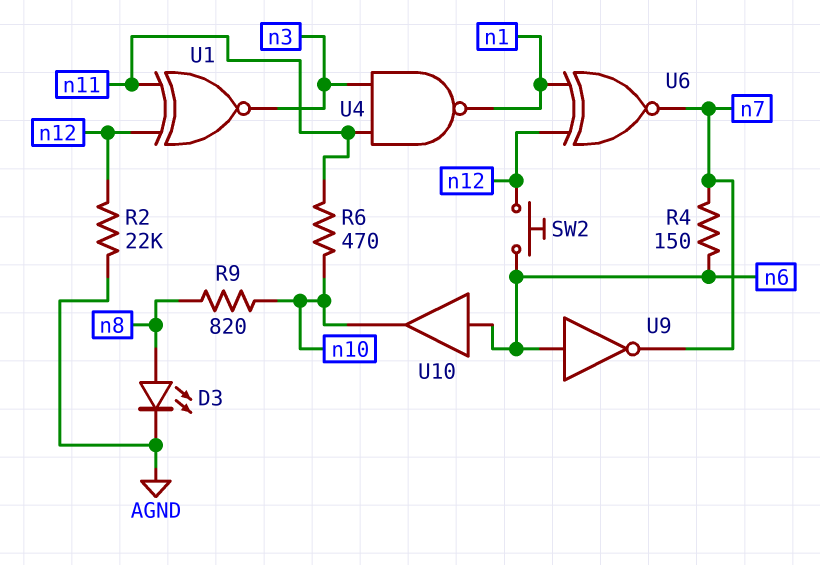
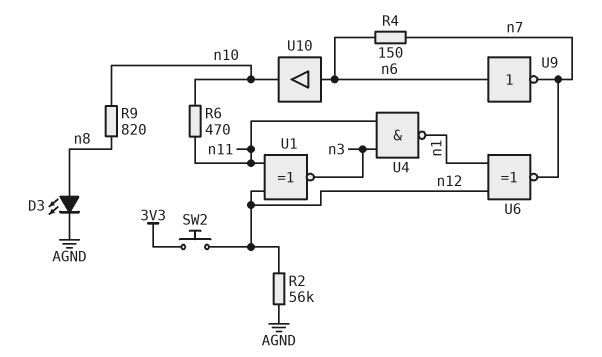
R2: 22k (AGND, n12) -> 56k (AGND, n12)
SW2: button (n6, n12) -> button (3V3, n12)

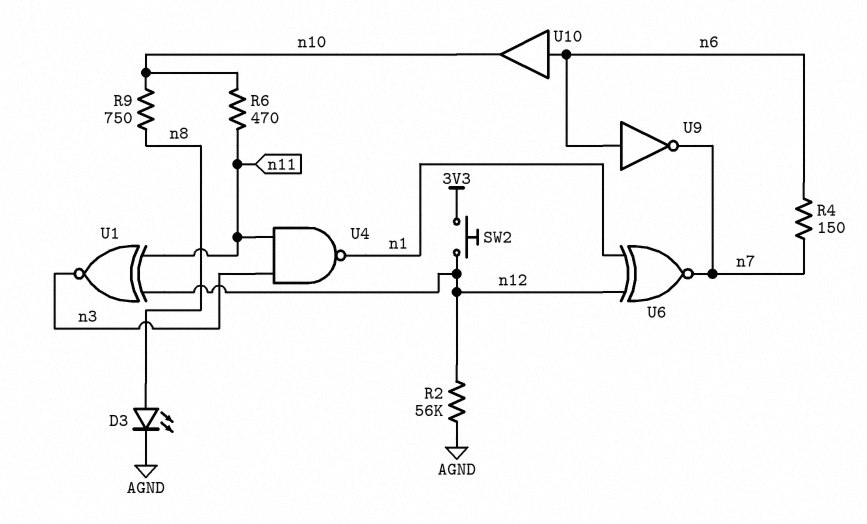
R9: 820 (n8, n10) -> 750 (n8, n10)

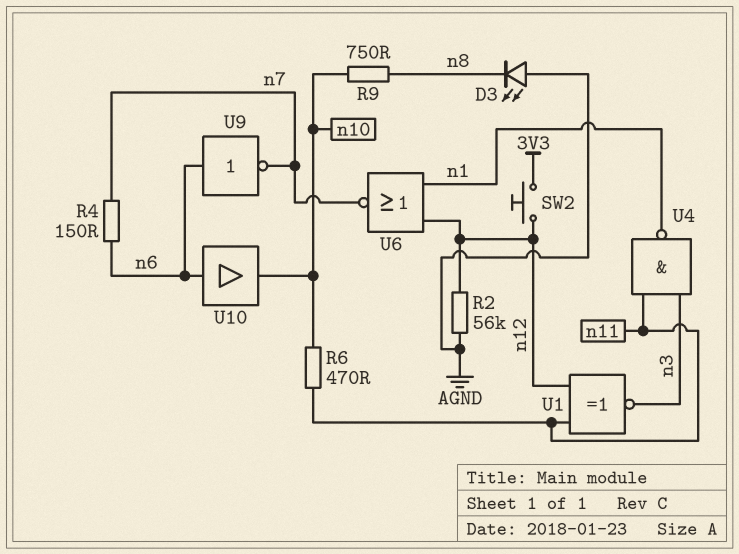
D3: LED (A n8, K AGND) -> LED (A AGND, K n8)
U6: XNOR (in n1, in n12, out n7) -> NOR (in n1, in n12, out n7)

